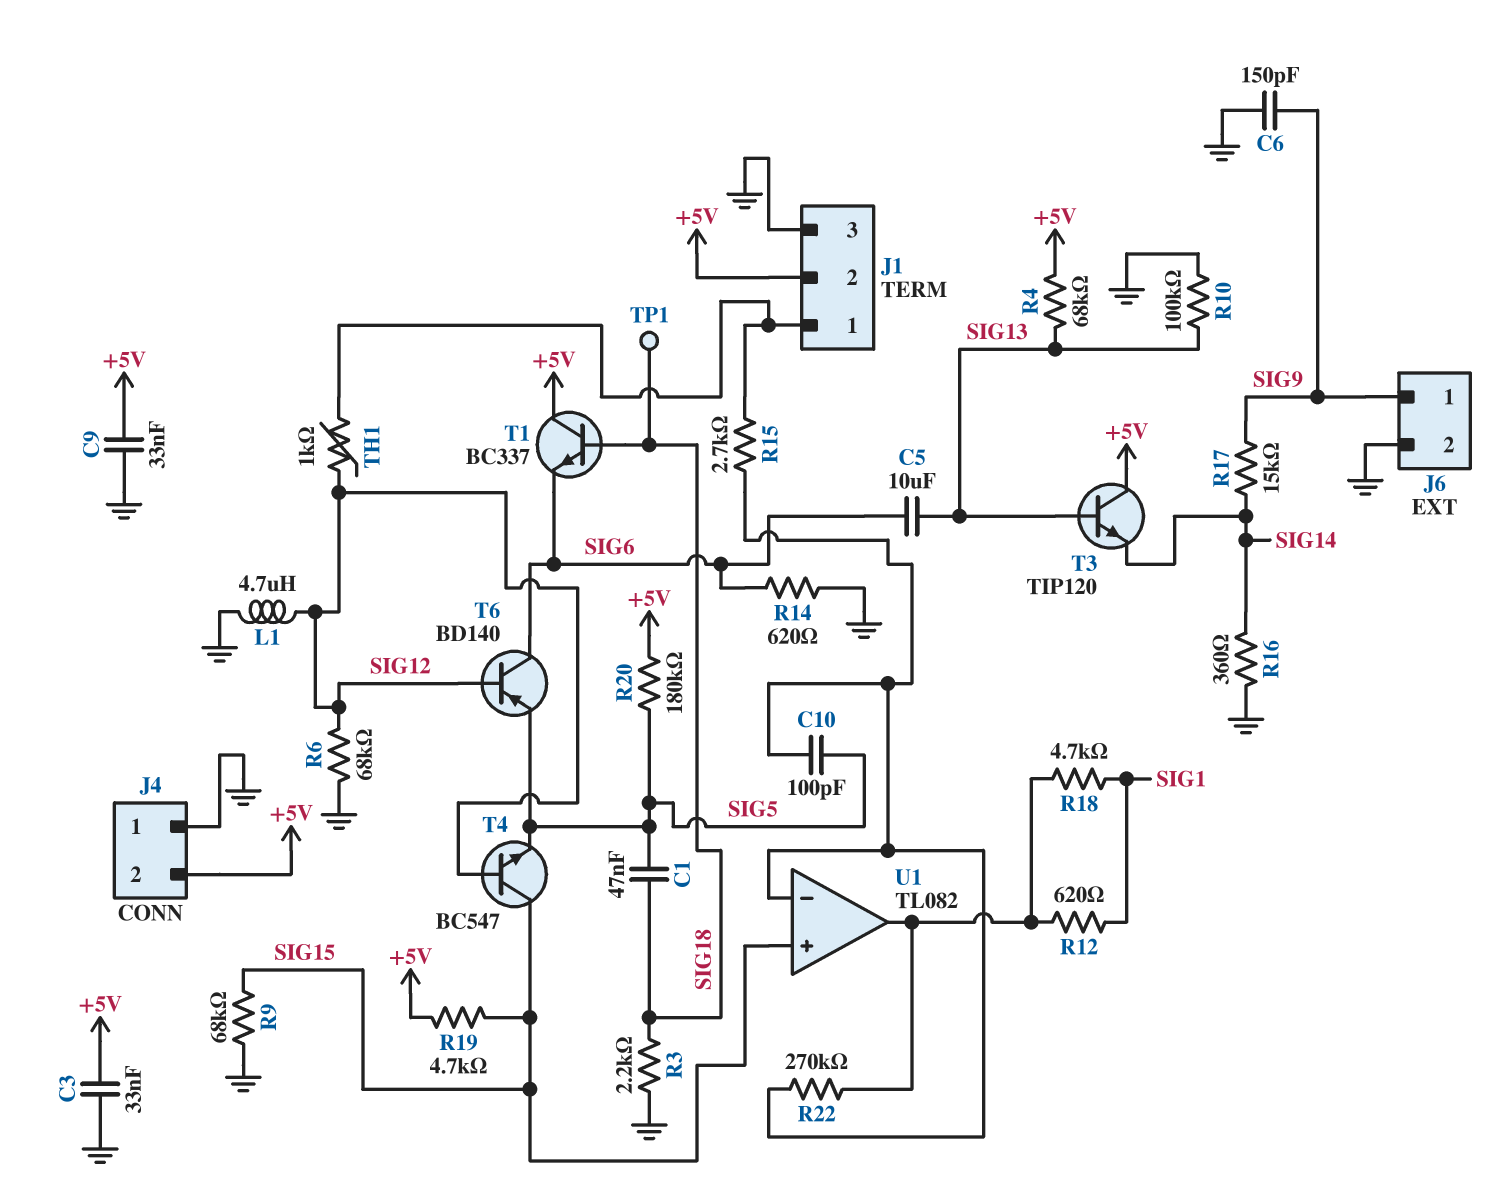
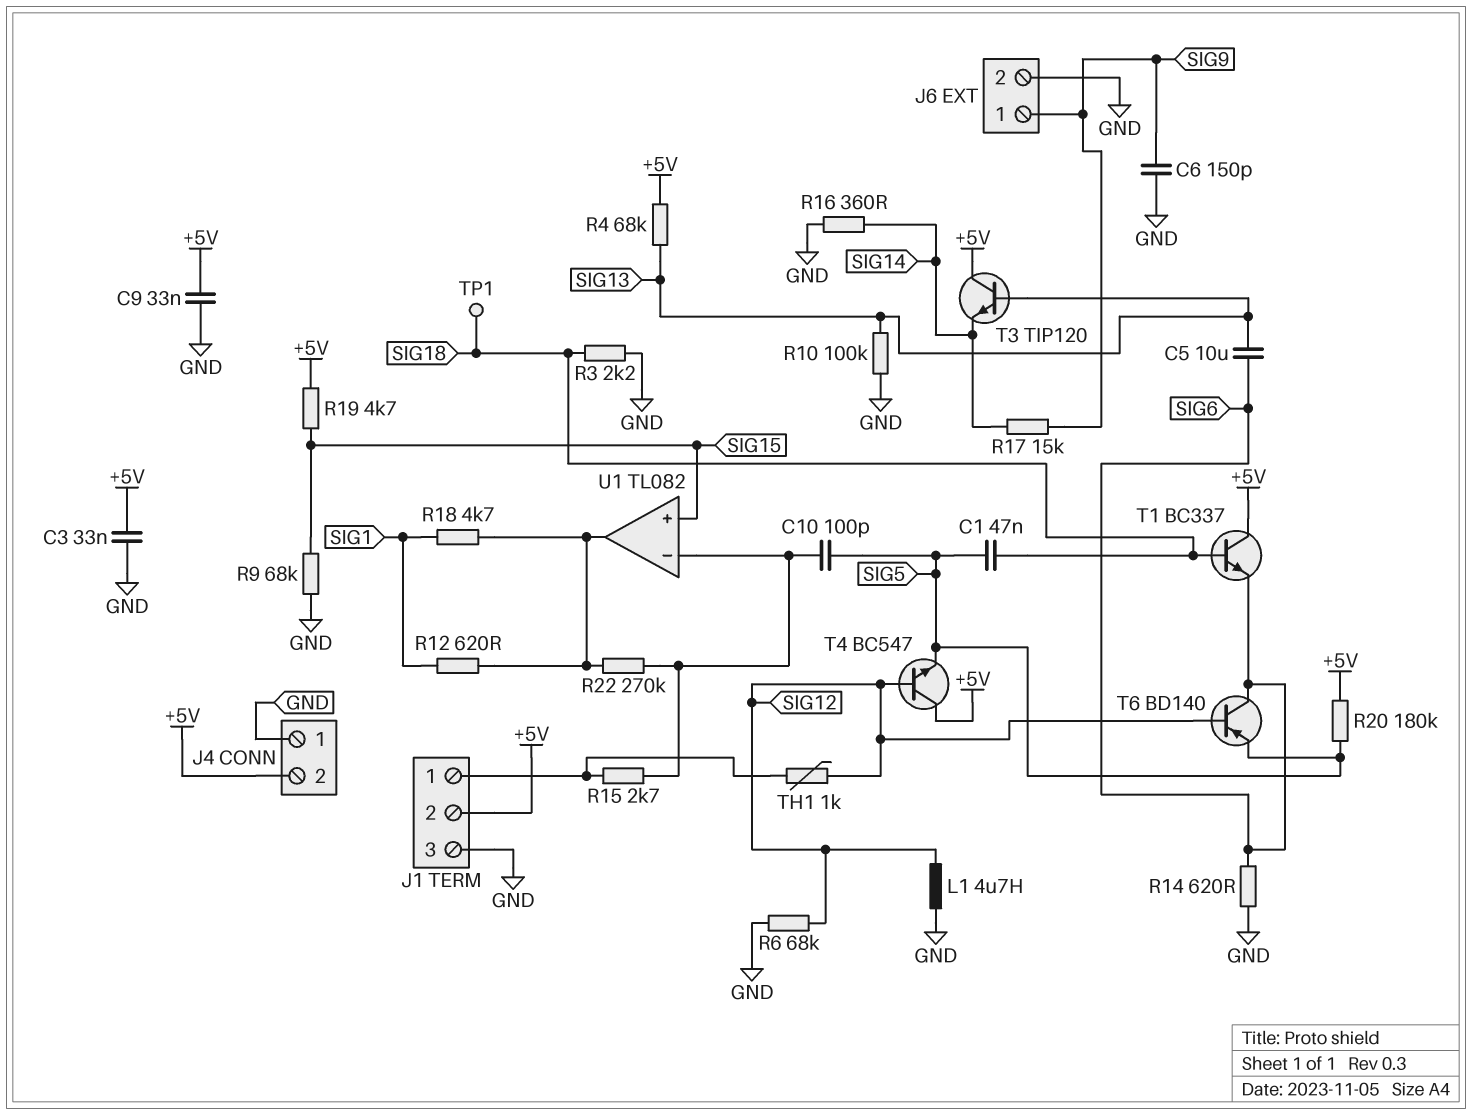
T4: NPN BC547 (B SIG12, C SIG15, E SIG5) -> NPN BC547 (B SIG12, C +5V, E SIG5)

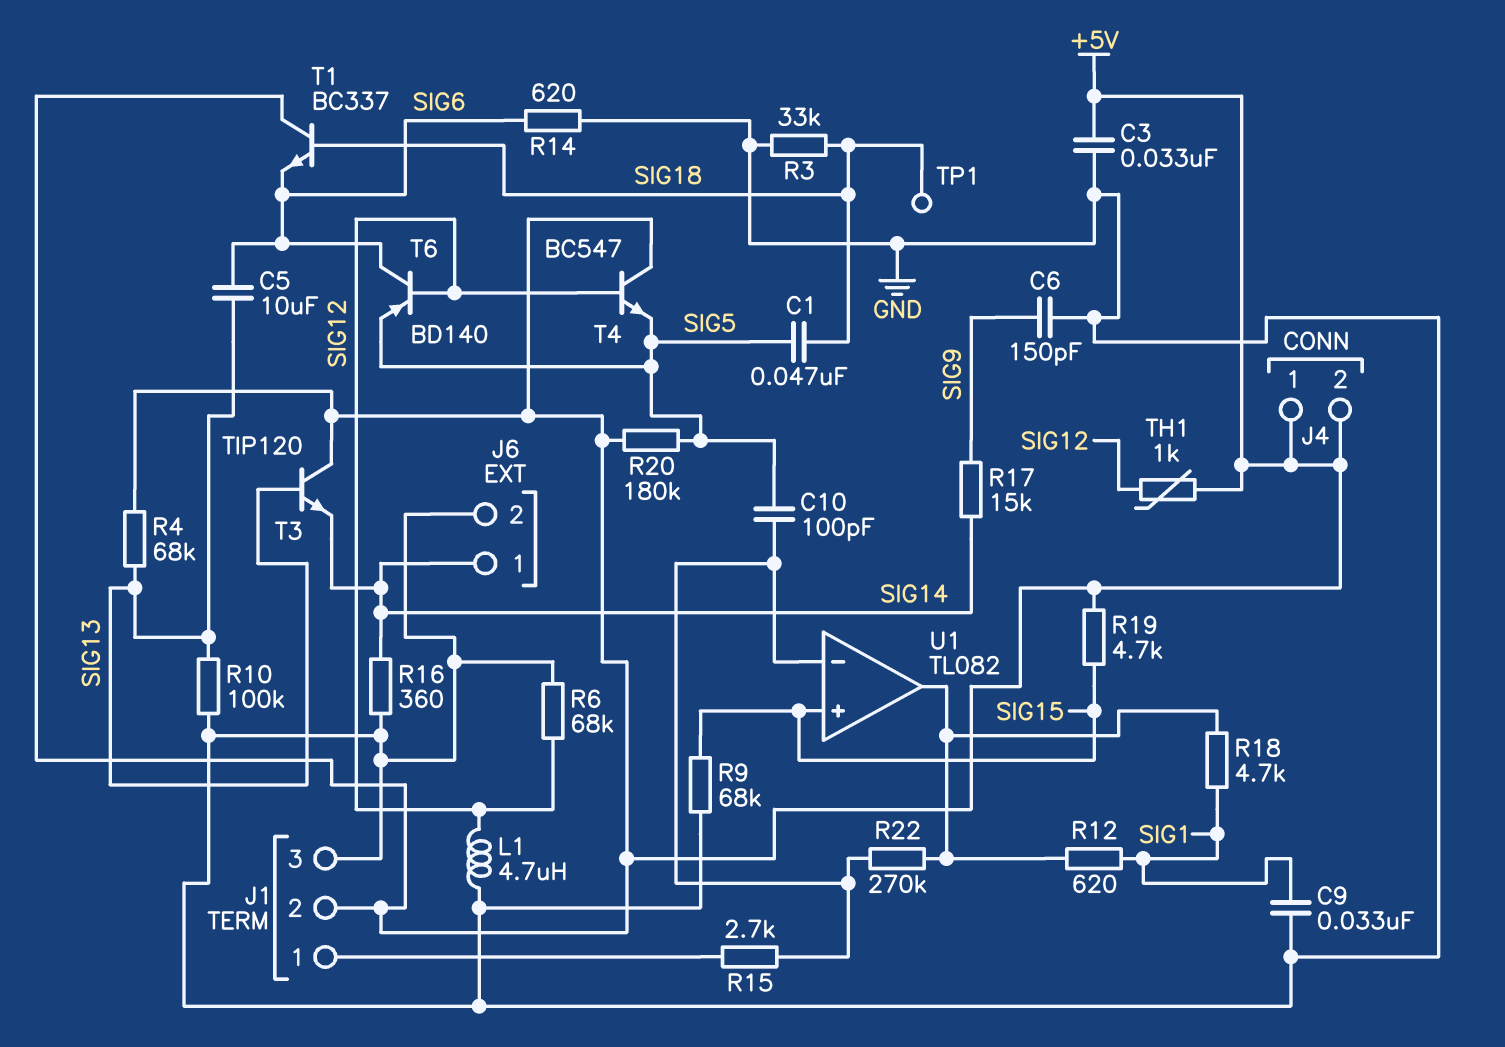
C9: 33nF (+5V, GND) -> 33nF (GND, SIG1)
J4 pin 1: GND -> +5V
J6 pin 1: SIG9 -> SIG14
R3: 2.2k (GND, SIG18) -> 33k (GND, SIG18)
TH1: 1k (J1/1, SIG12) -> 1k (+5V, SIG12)

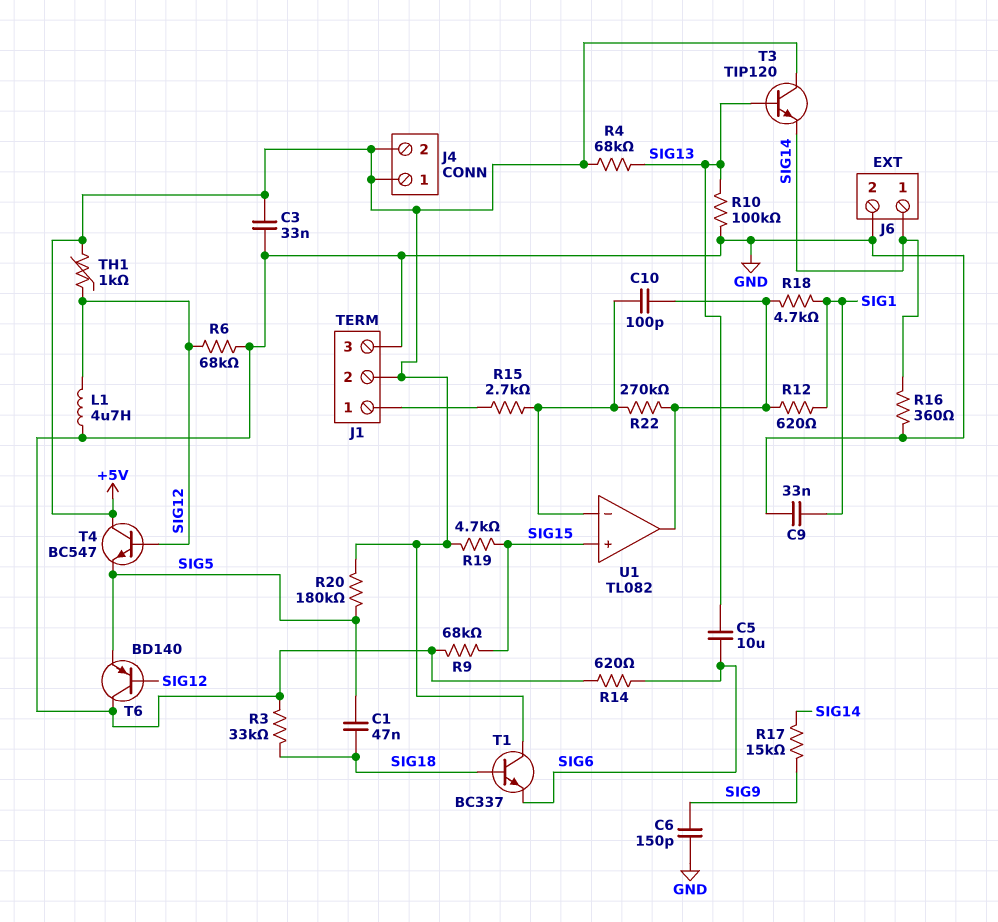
C10: 100pF (SIG5, U1/in-) -> 100pF (U1/in-, U1/out)
T6: PNP BD140 (B SIG12, C SIG6, E SIG5) -> PNP BD140 (B SIG12, C GND, E SIG5)
TP1: test point (SIG18) -> none

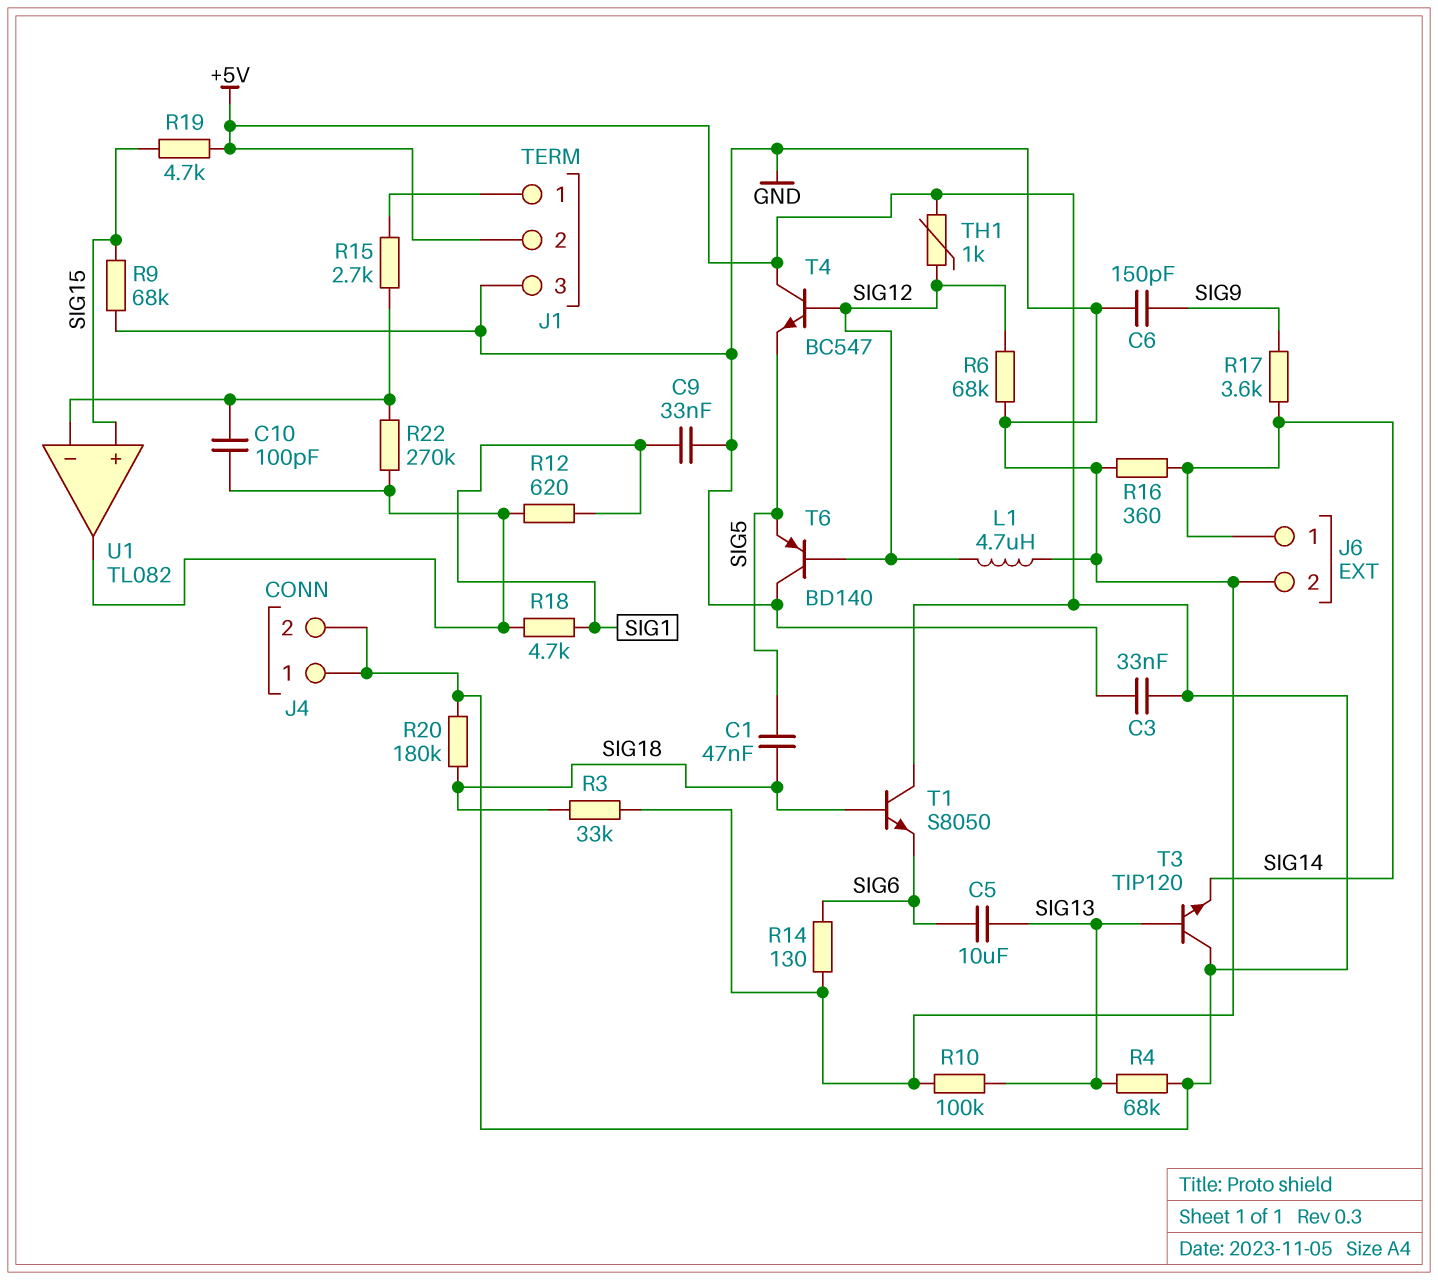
R14: 620 (GND, SIG6) -> 130 (GND, SIG6)
R17: 15k (SIG9, SIG14) -> 3.6k (SIG9, SIG14)
R20: 180k (+5V, SIG5) -> 180k (+5V, SIG18)
T1: NPN BC337 (B SIG18, C +5V, E SIG6) -> NPN S8050 (B SIG18, C +5V, E SIG6)

